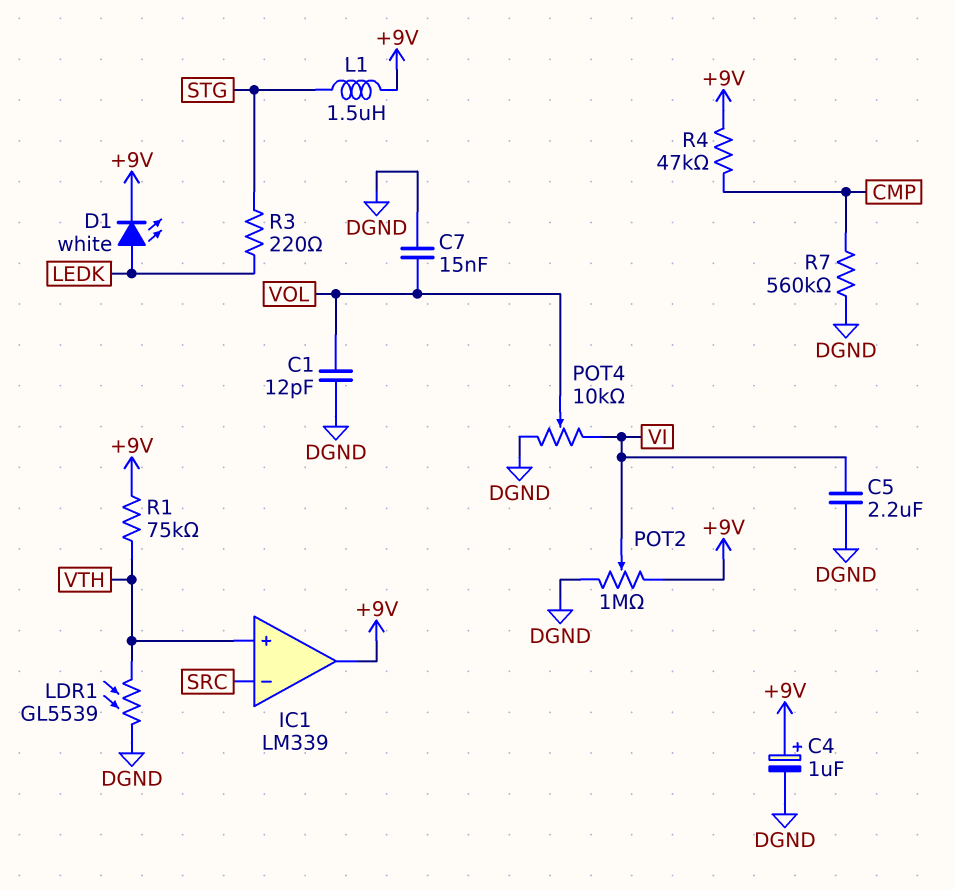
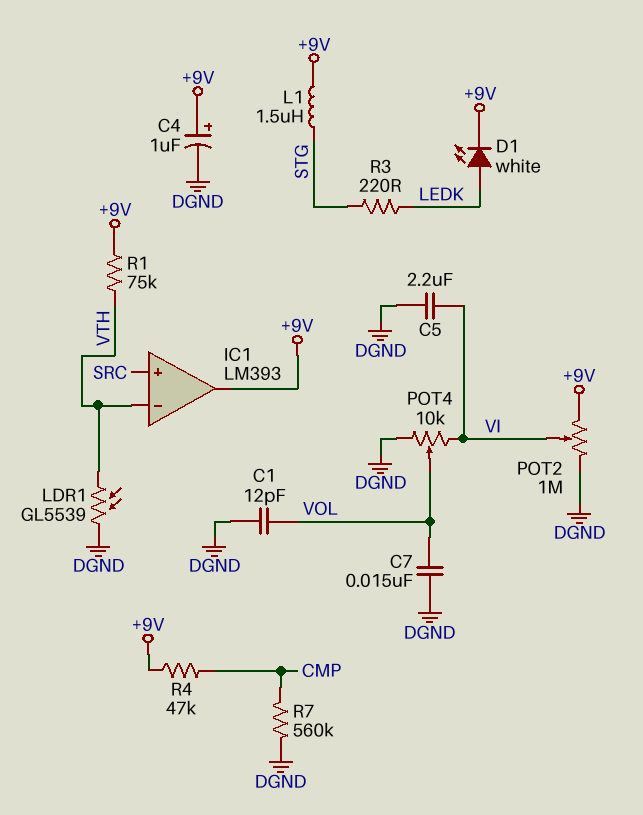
IC1: LM339 -> LM393
IC1 pin in+: VTH -> SRC
IC1 pin in-: SRC -> VTH

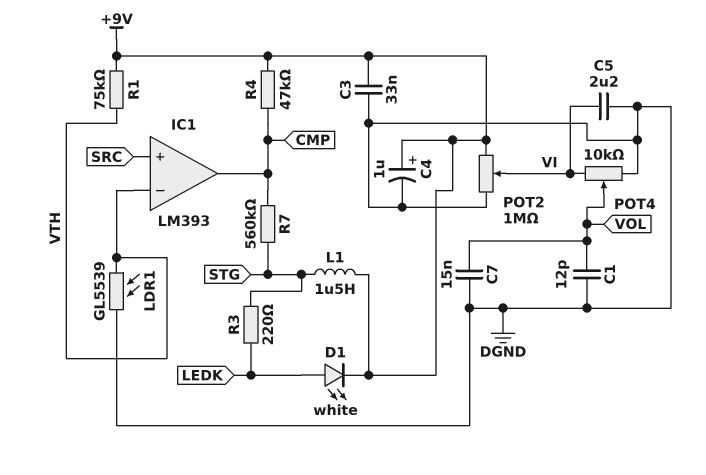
C3: none -> 33nF (+9V, DGND)
IC1 pin out: +9V -> CMP
R7: 560k (CMP, DGND) -> 560k (CMP, STG)

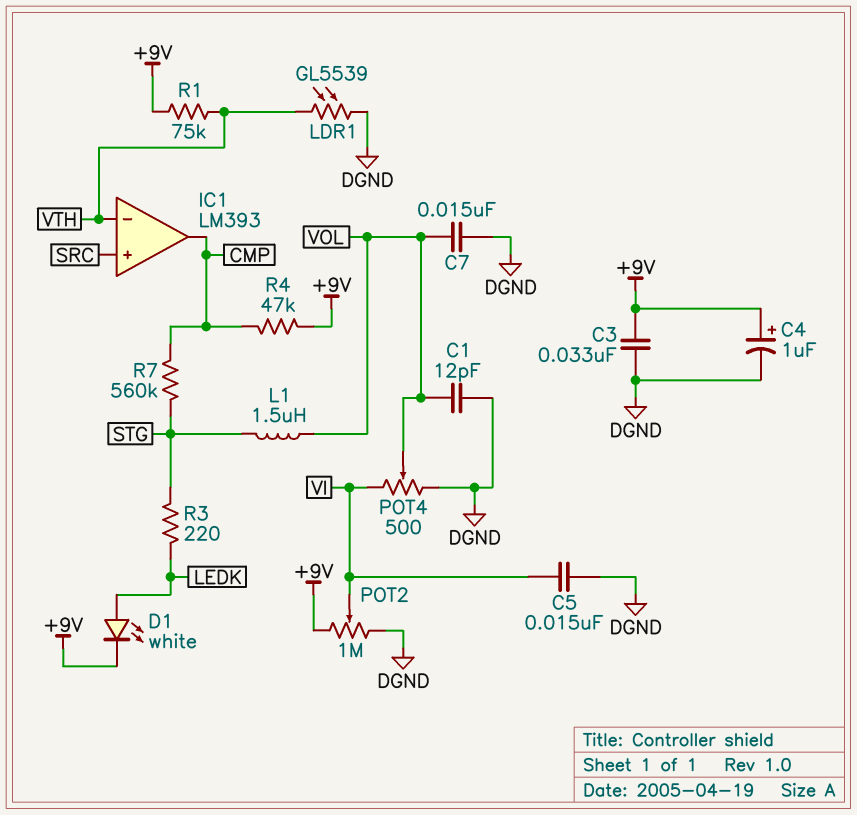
C5: 2.2uF (DGND, VI) -> 15nF (DGND, VI)
L1: 1.5uH (+9V, STG) -> 1.5uH (STG, VOL)
POT4: 10k (DGND, VI, wiper VOL) -> 500 (DGND, VI, wiper VOL)

